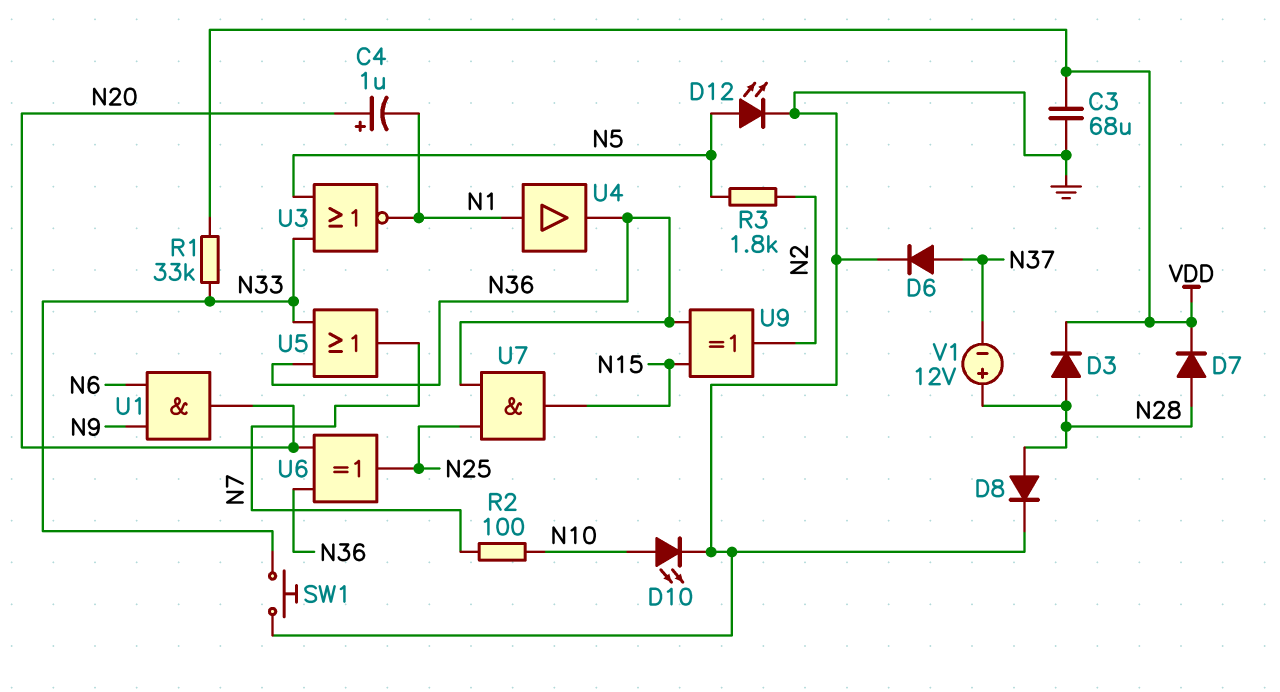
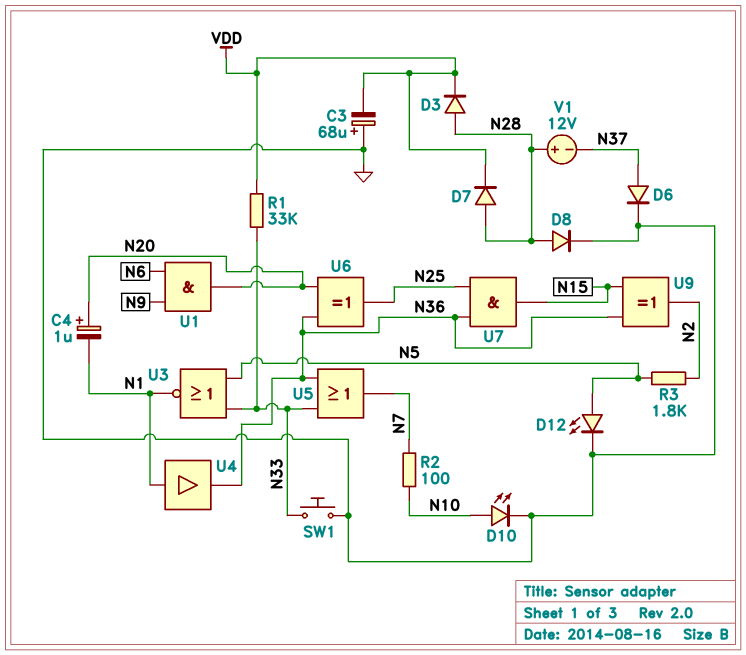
C3: 68uF (GND, VDD) -> 68uF (plus GND, minus VDD)

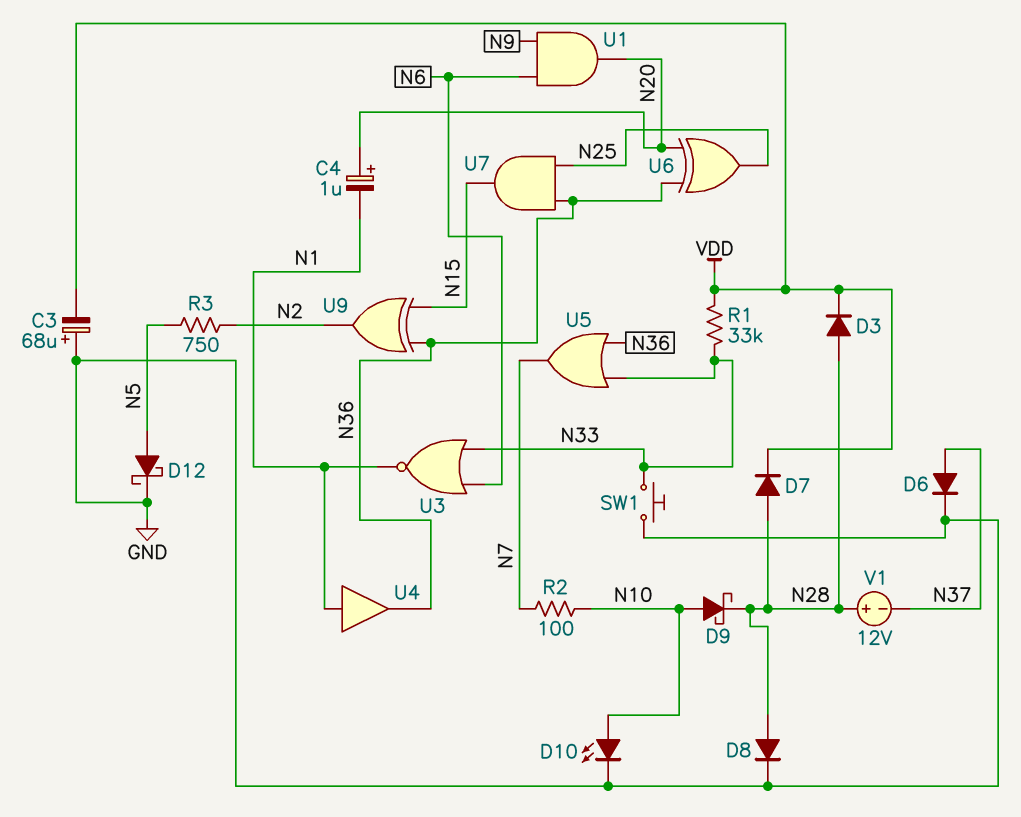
D9: none -> schottky (A N10, K N28)
D12: LED (A N5, K GND) -> schottky (A N5, K GND)
R3: 1.8k (N2, N5) -> 750 (N2, N5)
U3: NOR (in N5, in N33, out N1) -> NOR (in N6, in N33, out N1)

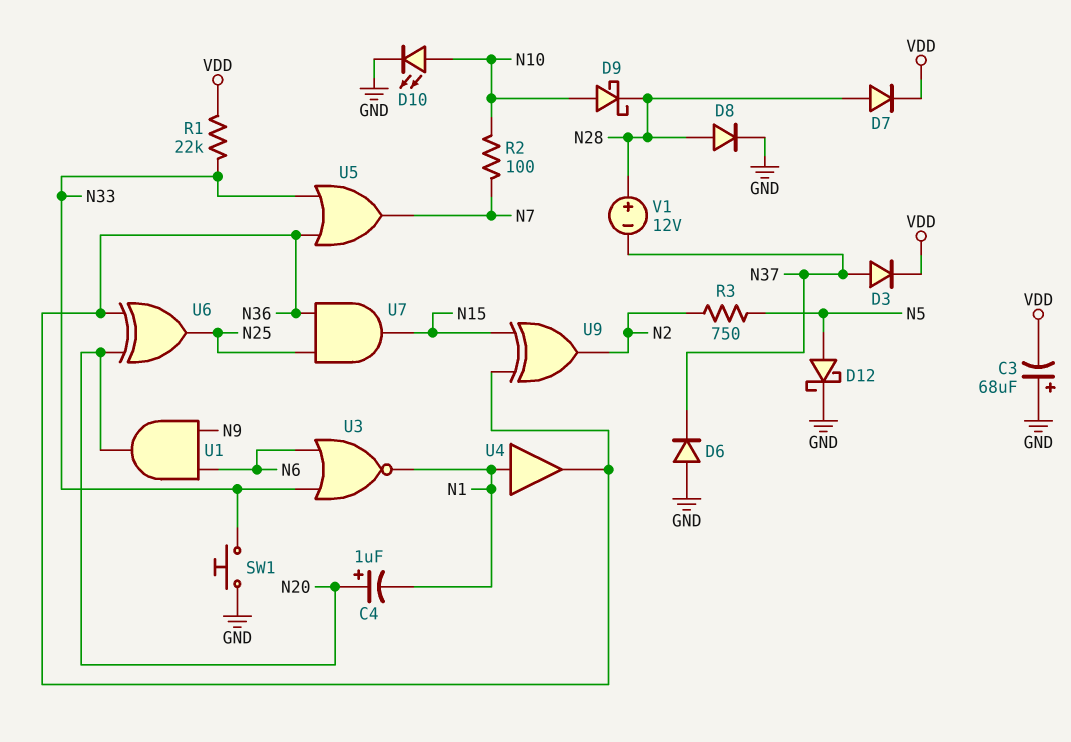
D3: diode (A N28, K VDD) -> diode (A N37, K VDD)
D6: diode (A N37, K GND) -> diode (A GND, K N37)
R1: 33k (N33, VDD) -> 22k (N33, VDD)

